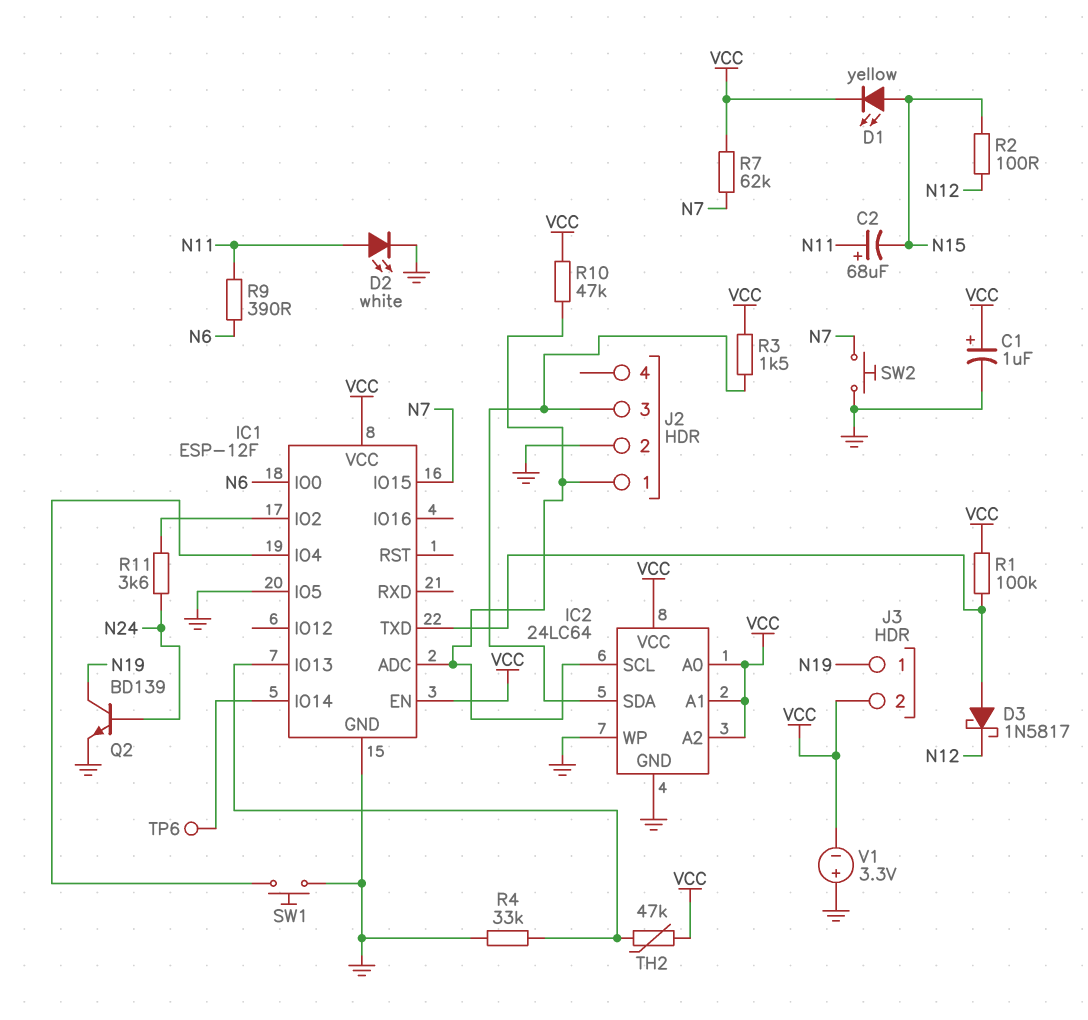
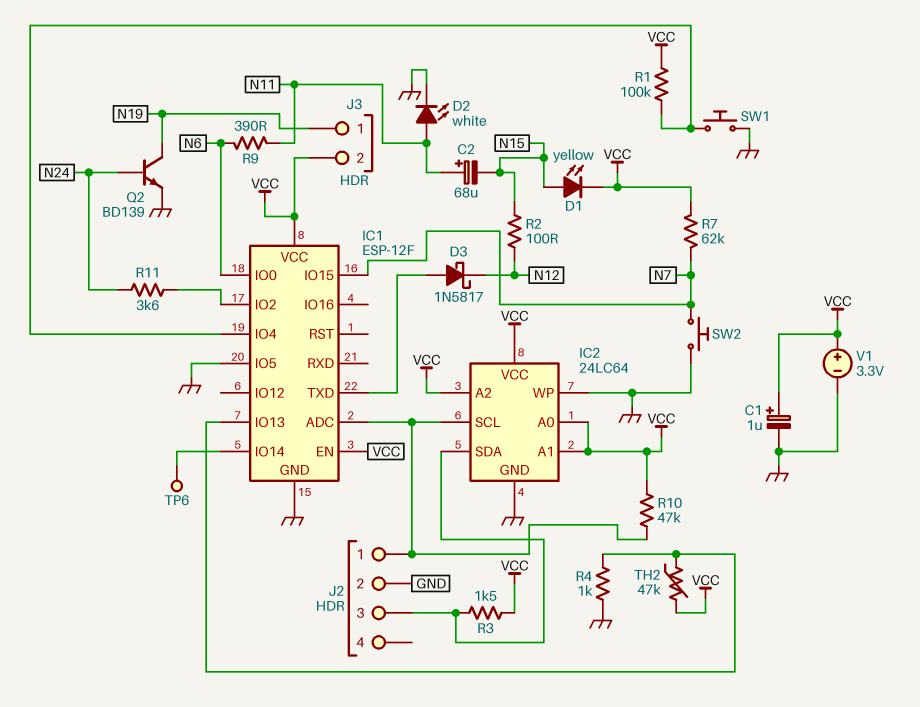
R1: 100k (IC1/TXD, VCC) -> 100k (IC1/IO4, VCC)
R4: 33k (GND, IC1/IO13) -> 1k (GND, IC1/IO13)
V1: 3.3V (plus GND, minus VCC) -> 3.3V (plus VCC, minus GND)

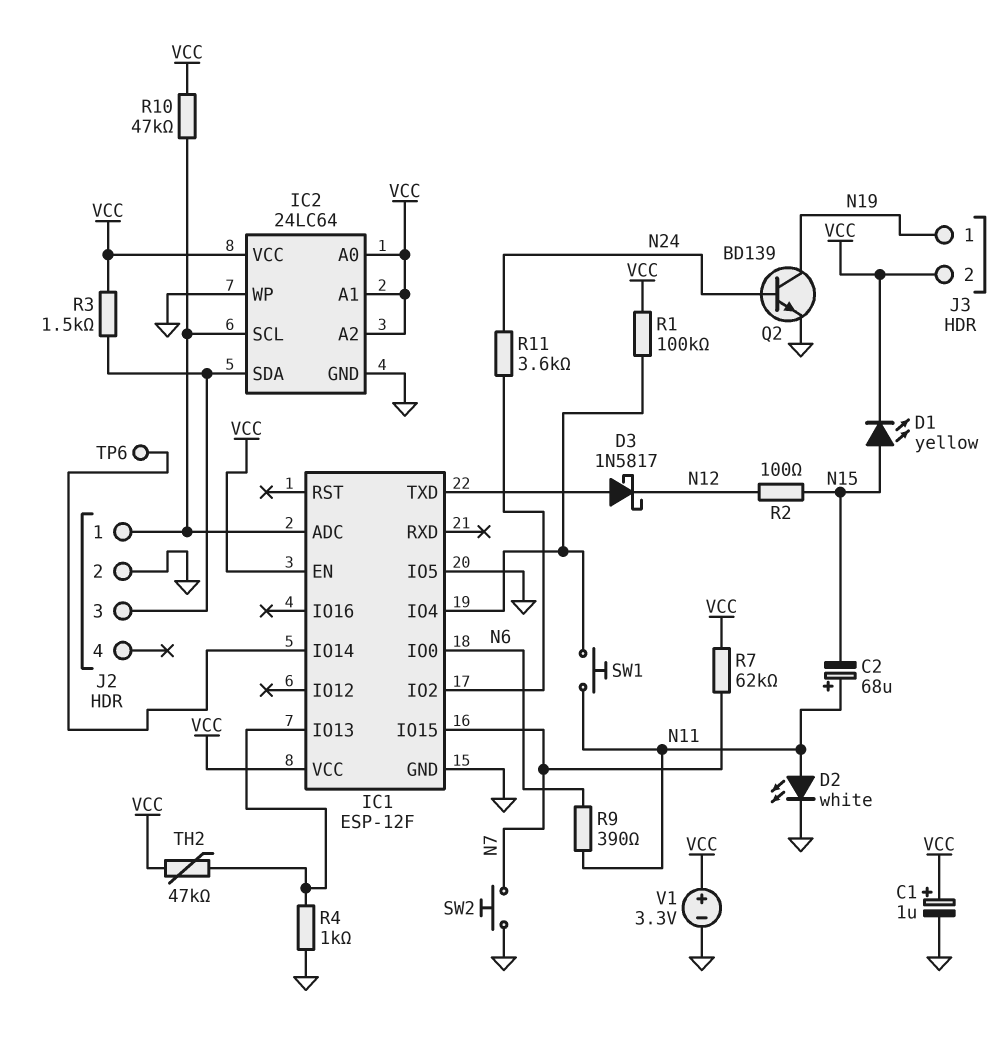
SW1: button (GND, IC1/IO4) -> button (IC1/IO4, N11)

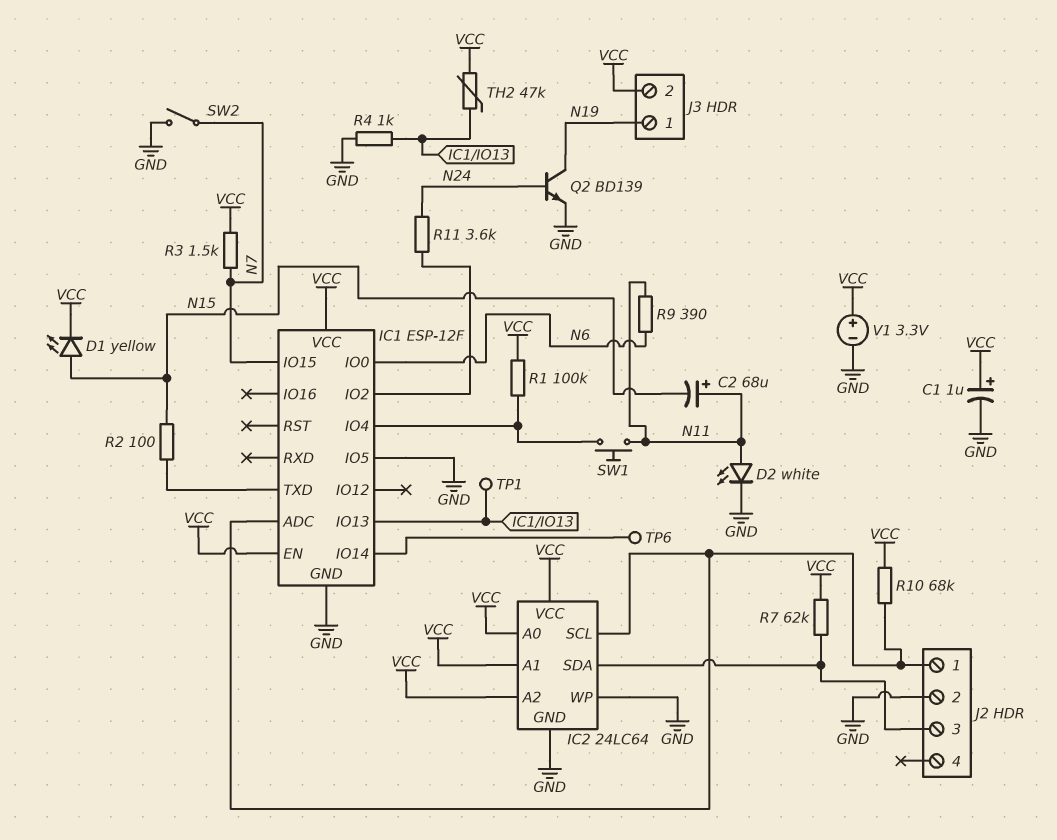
D3: schottky 1N5817 (A IC1/TXD, K N12) -> none
R2: 100 (N12, N15) -> 100 (IC1/TXD, N15)
R3: 1.5k (IC2/SDA, VCC) -> 1.5k (N7, VCC)
R7: 62k (N7, VCC) -> 62k (IC2/SDA, VCC)
R10: 47k (IC1/ADC, VCC) -> 68k (IC1/ADC, VCC)
SW2: button (GND, N7) -> switch (GND, N7)
TP1: none -> test point (IC1/IO13)

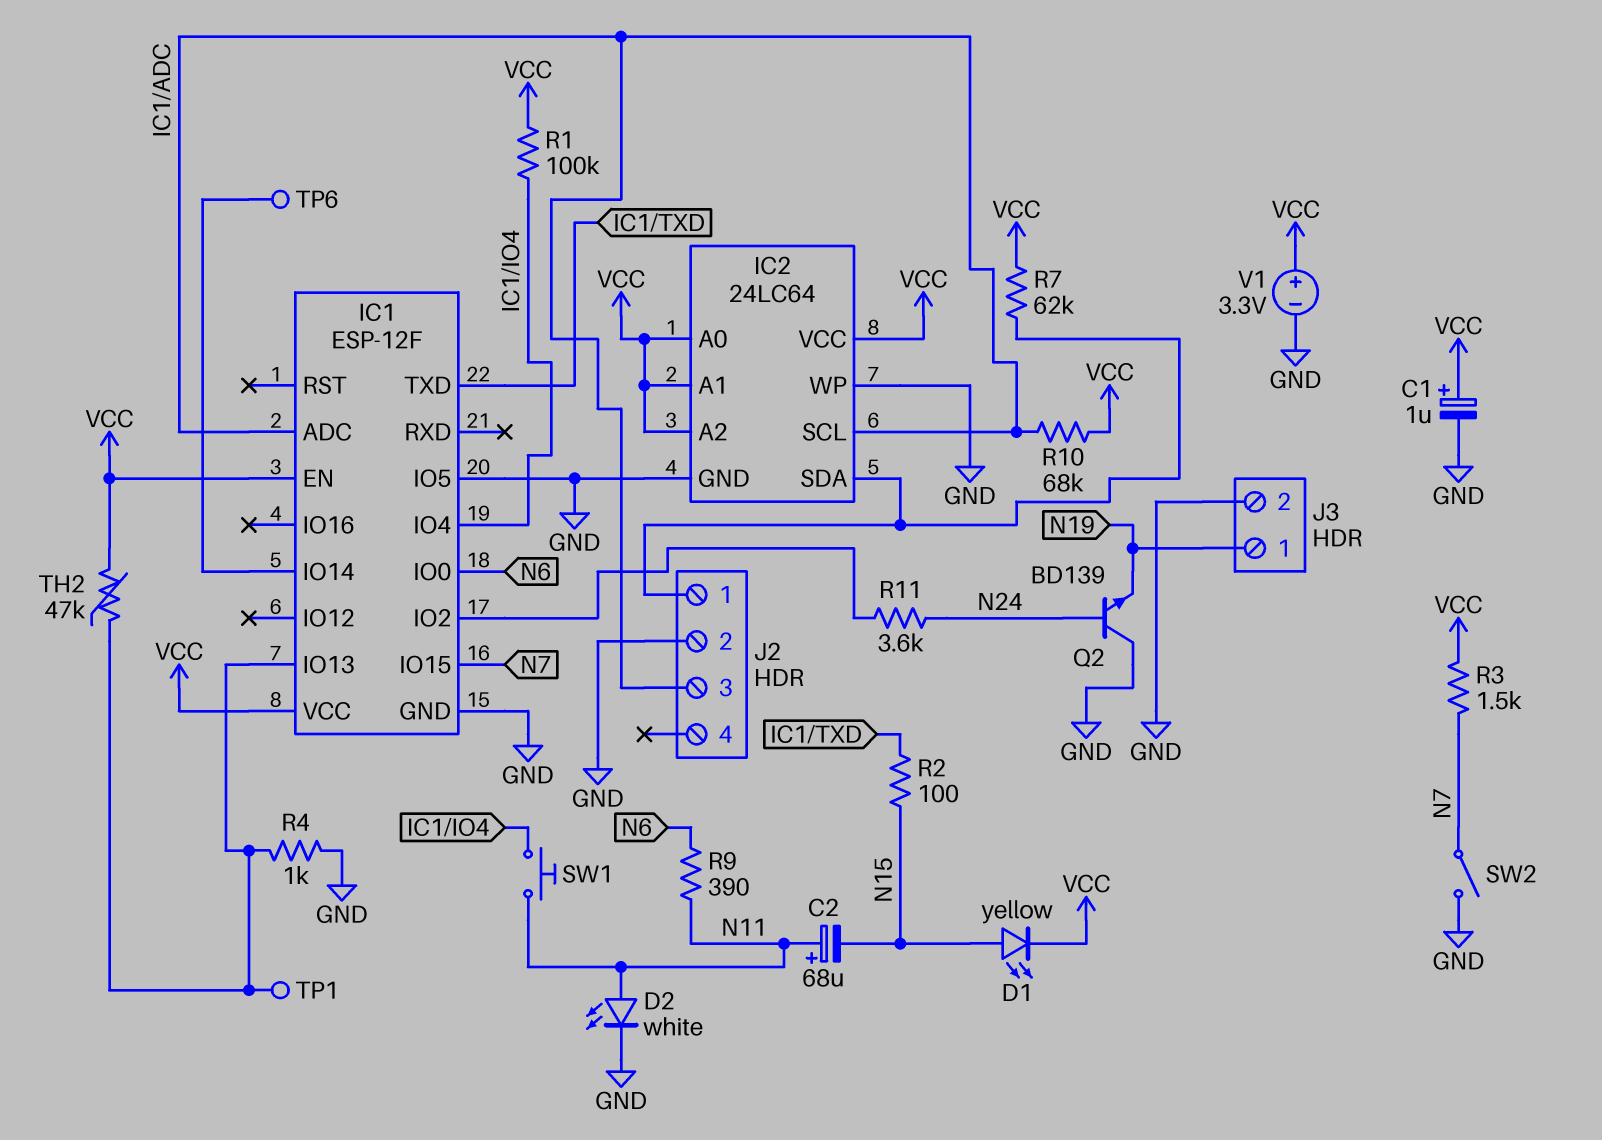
J2 pin 1: IC1/ADC -> IC2/SDA
J2 pin 3: IC2/SDA -> IC1/ADC
J3 pin 2: VCC -> GND
Q2: NPN BD139 (B N24, C N19, E GND) -> NPN BD139 (B N24, C GND, E N19)

